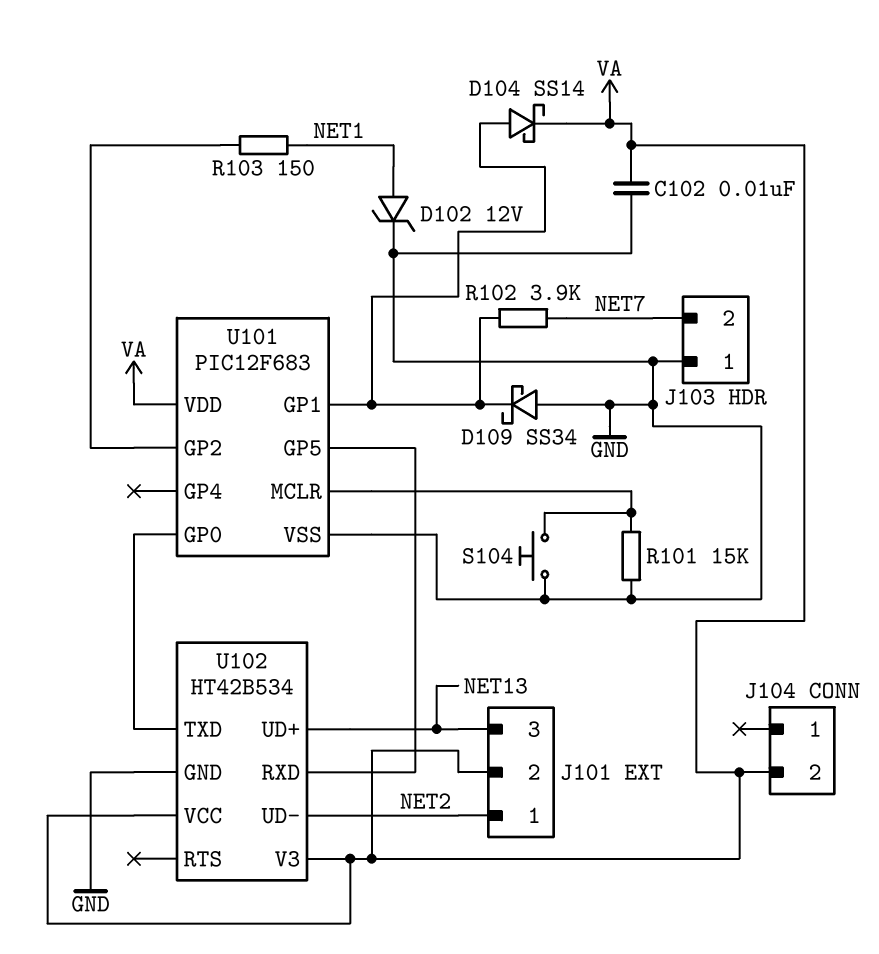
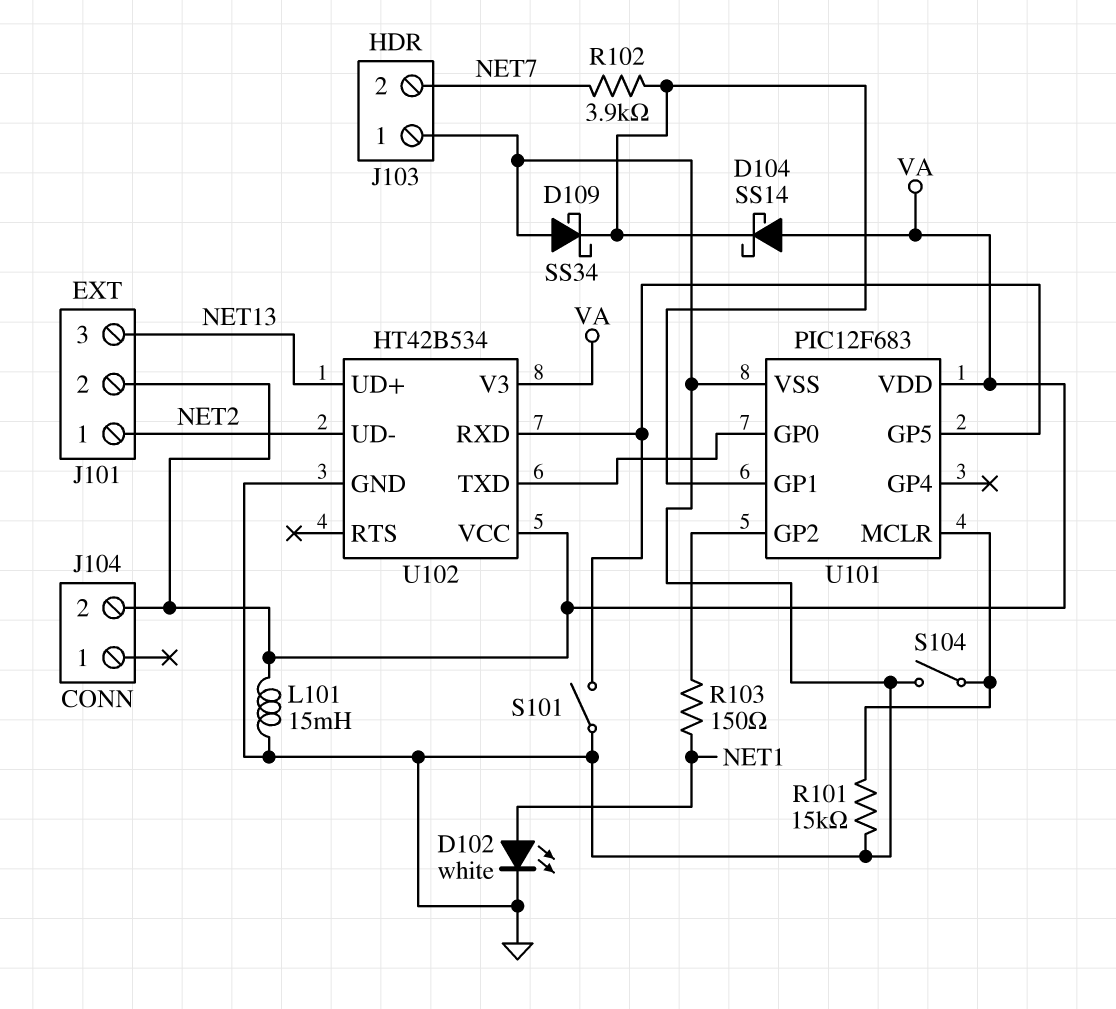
C102: 10nF (GND, VA) -> none
D102: zener 12V (A NET1, K GND) -> LED white (A NET1, K GND)
D104: schottky SS14 (A U101/GP1, K VA) -> schottky SS14 (A VA, K U101/GP1)
L101: none -> 15mH (GND, VA)
S101: none -> switch (GND, U101/GP5)
S104: button (GND, U101/MCLR) -> switch (GND, U101/MCLR)

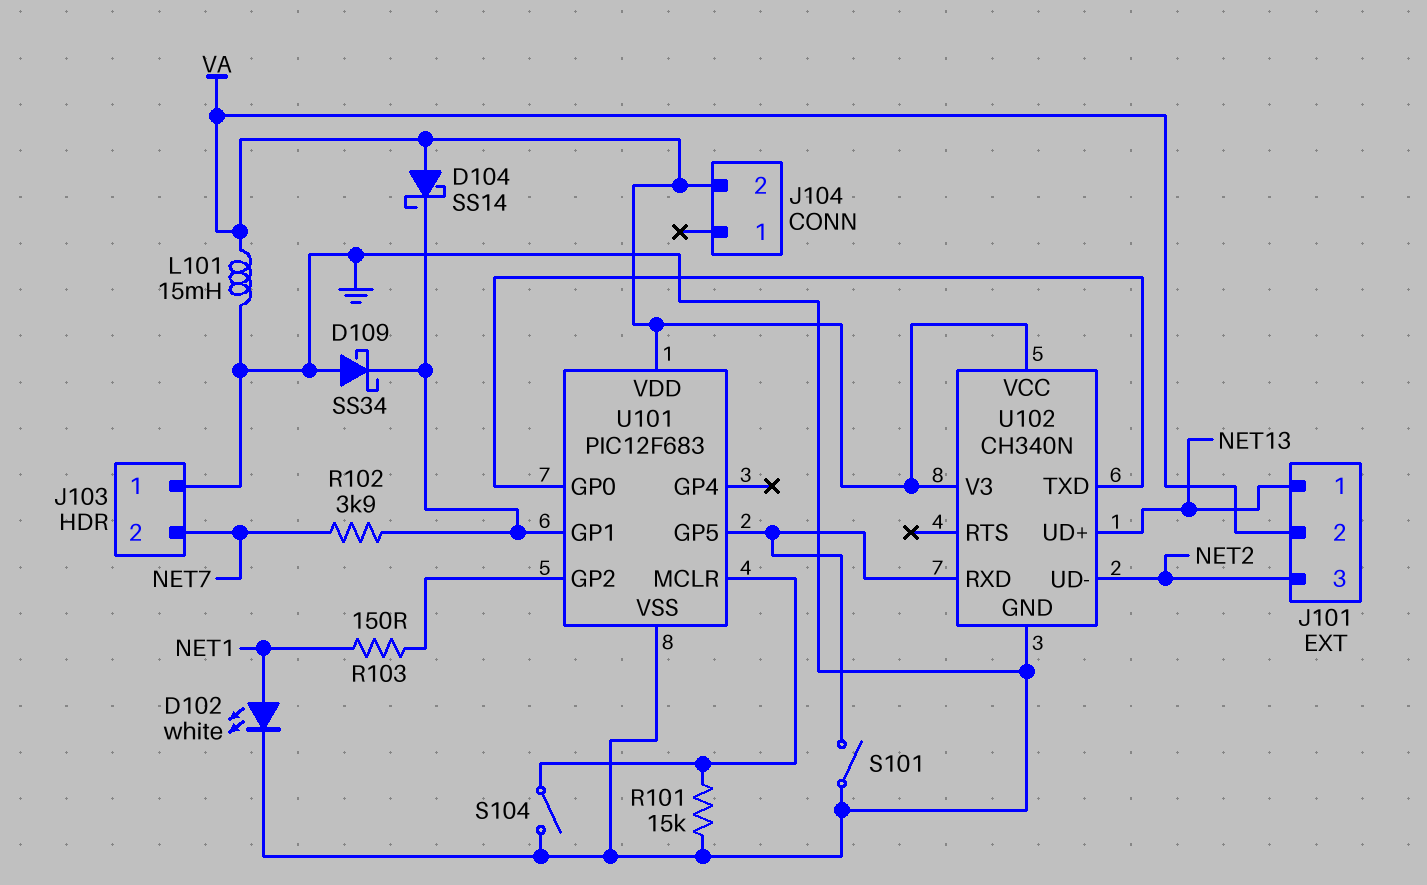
J101 pin 1: NET2 -> NET13
J101 pin 3: NET13 -> NET2
U102: HT42B534 -> CH340N

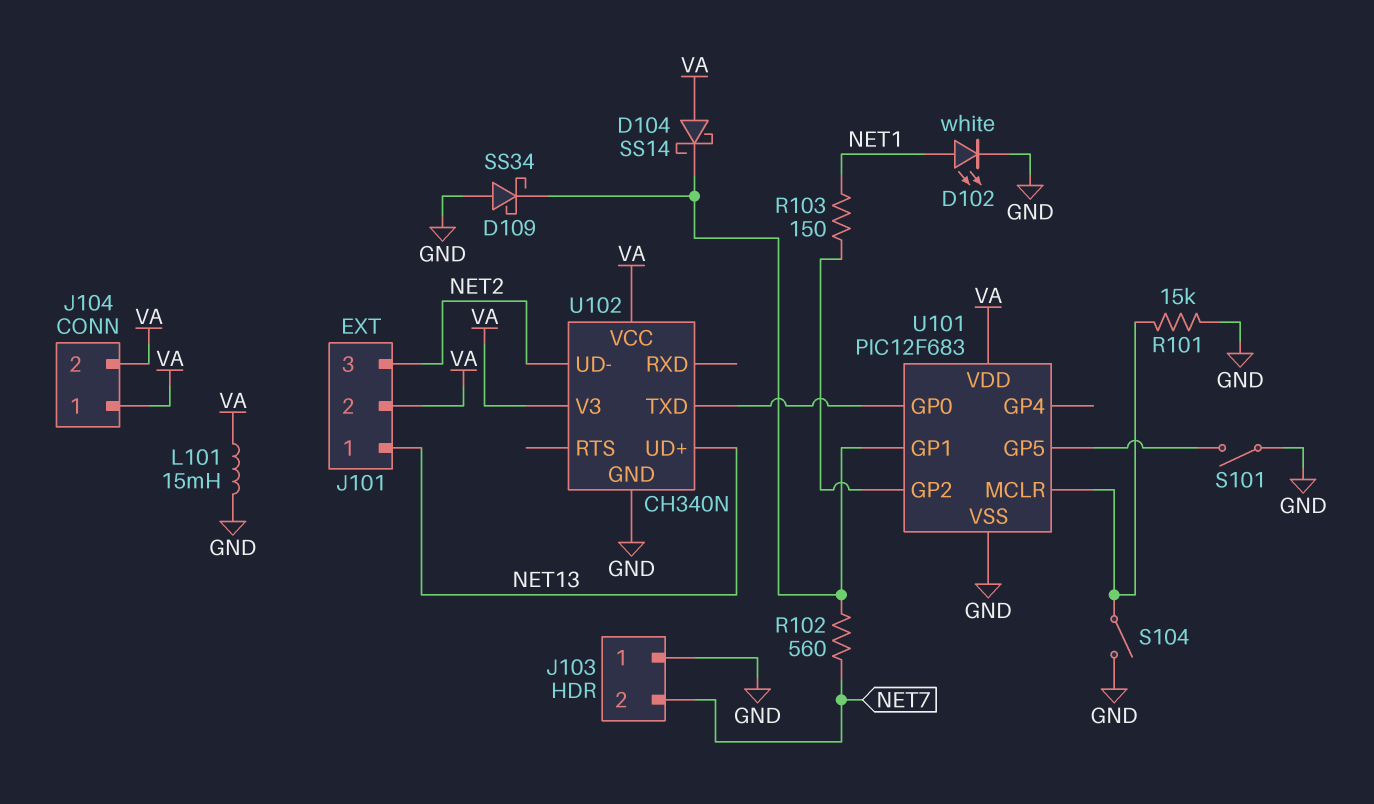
J104 pin 1: none -> VA
R102: 3.9k (NET7, U101/GP1) -> 560 (NET7, U101/GP1)
U102 pin RXD: U101/GP5 -> none

